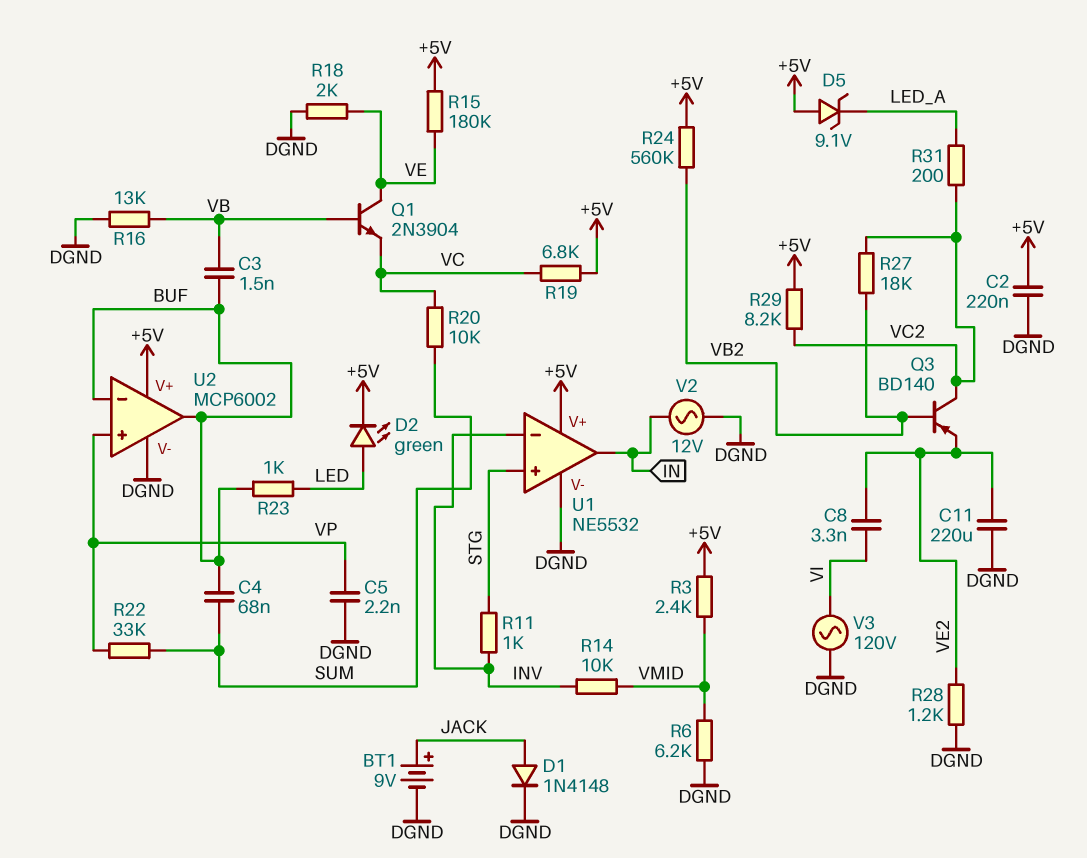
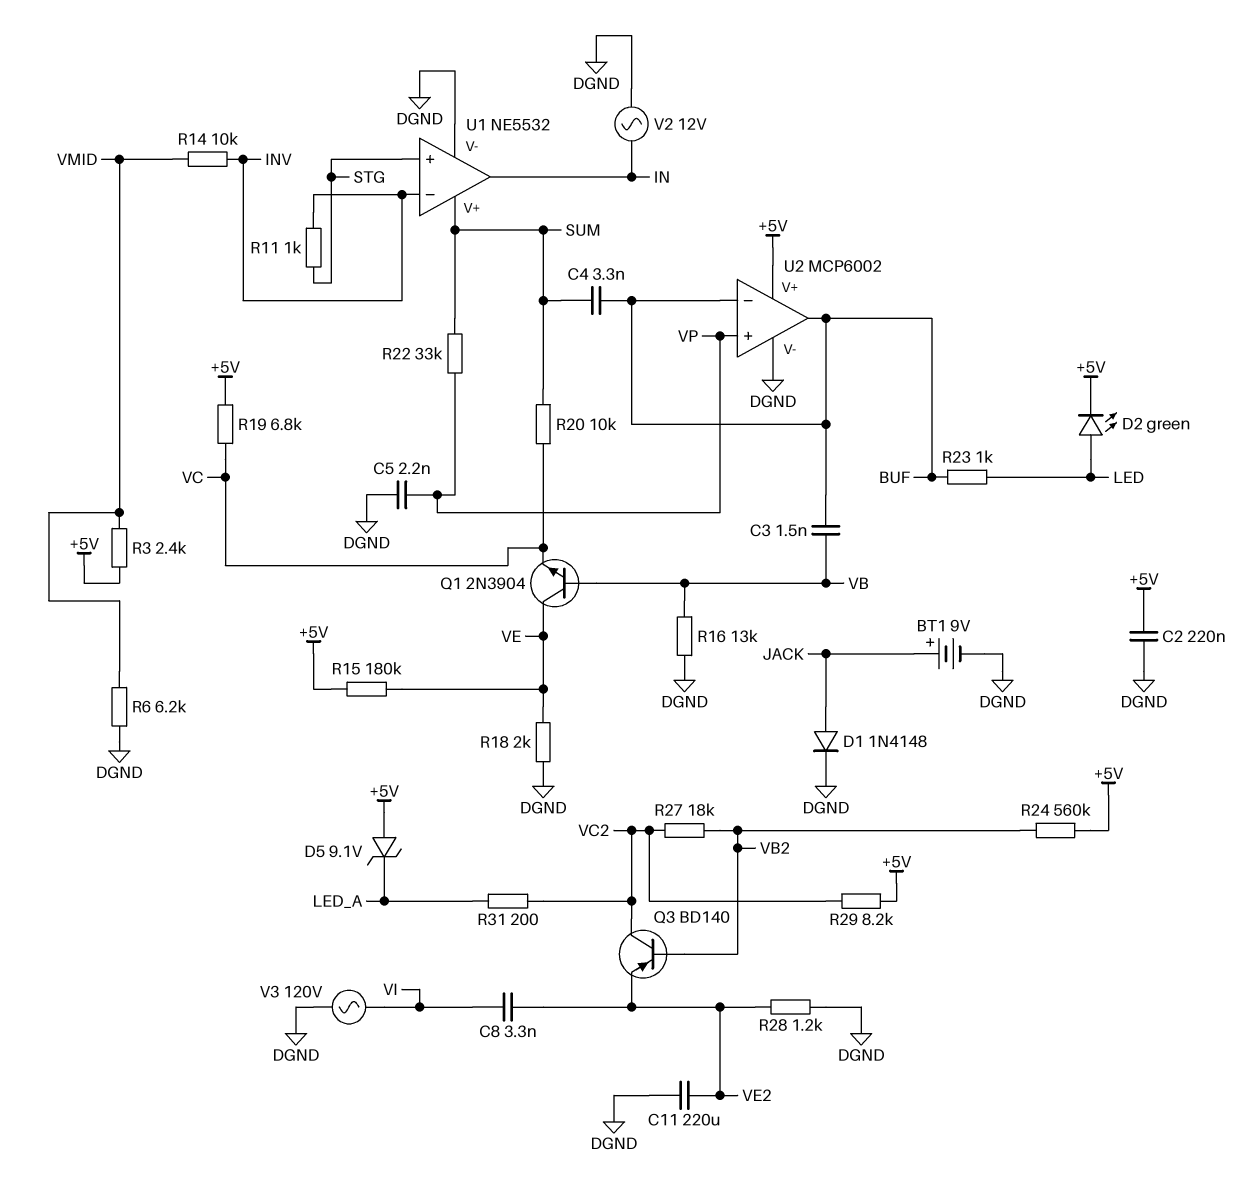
C4: 68nF (BUF, SUM) -> 3.3nF (BUF, SUM)
U1 pin V+: +5V -> SUM

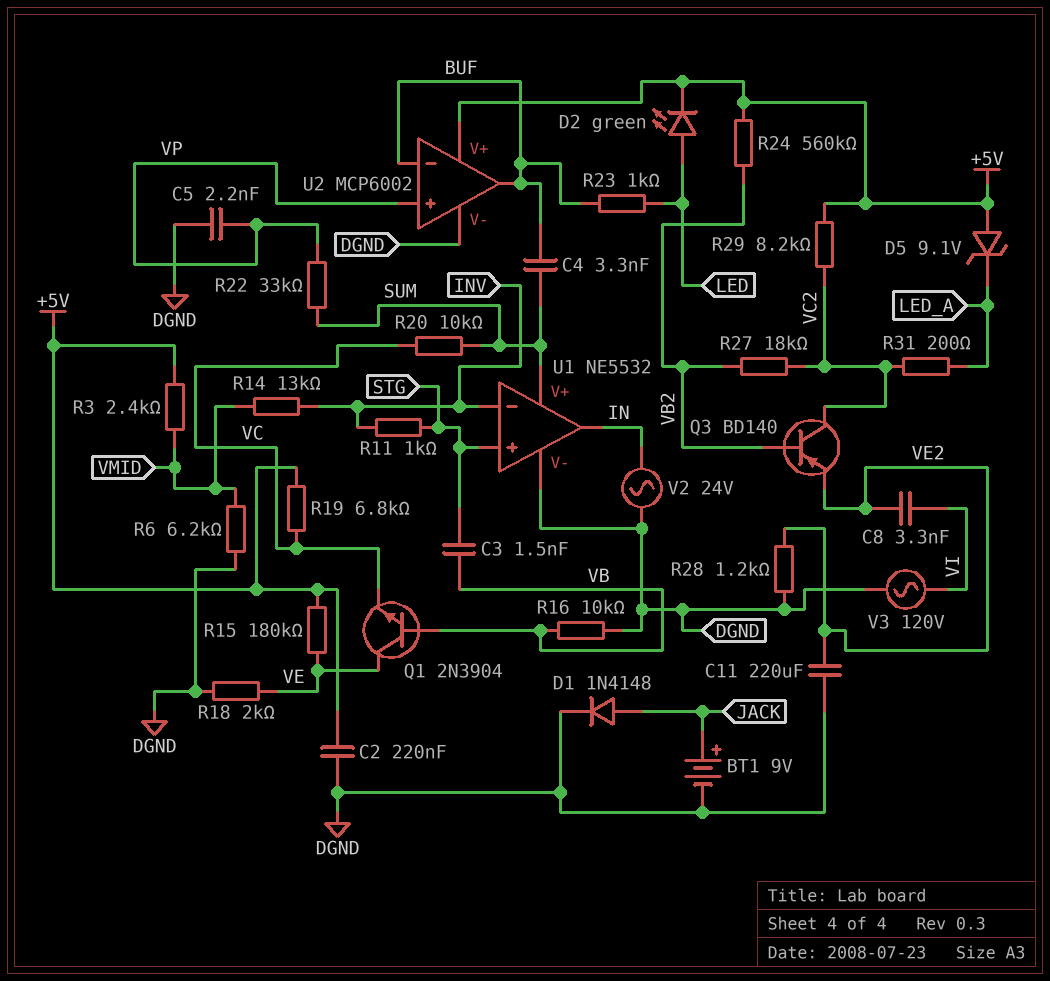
C3: 1.5nF (BUF, VB) -> 1.5nF (STG, VB)
R14: 10k (INV, VMID) -> 13k (INV, VMID)
R16: 13k (DGND, VB) -> 10k (DGND, VB)
V2: AC 12V (DGND, IN) -> AC 24V (DGND, IN)

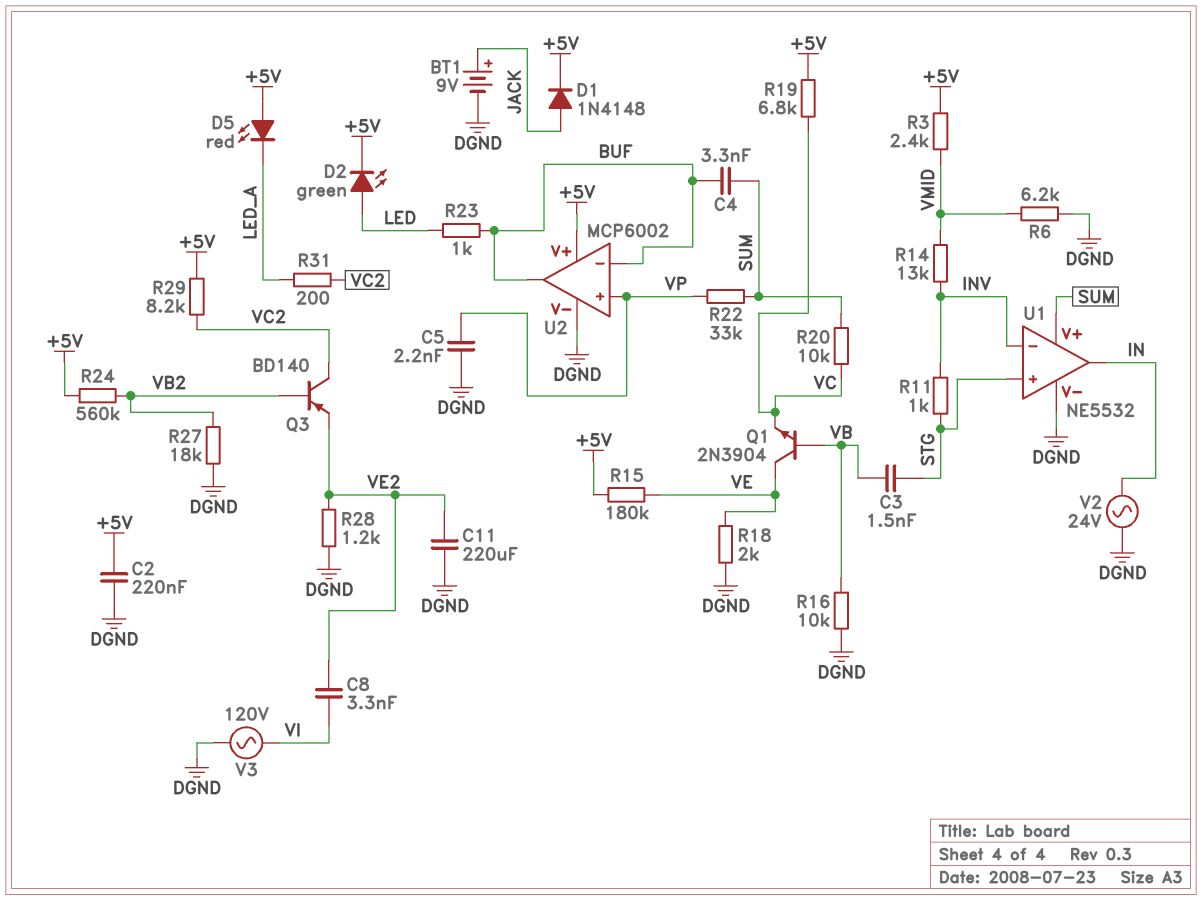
D1: diode 1N4148 (A JACK, K DGND) -> diode 1N4148 (A JACK, K +5V)
D5: zener 9.1V (A +5V, K LED_A) -> LED red (A +5V, K LED_A)
R27: 18k (VB2, VC2) -> 18k (DGND, VB2)

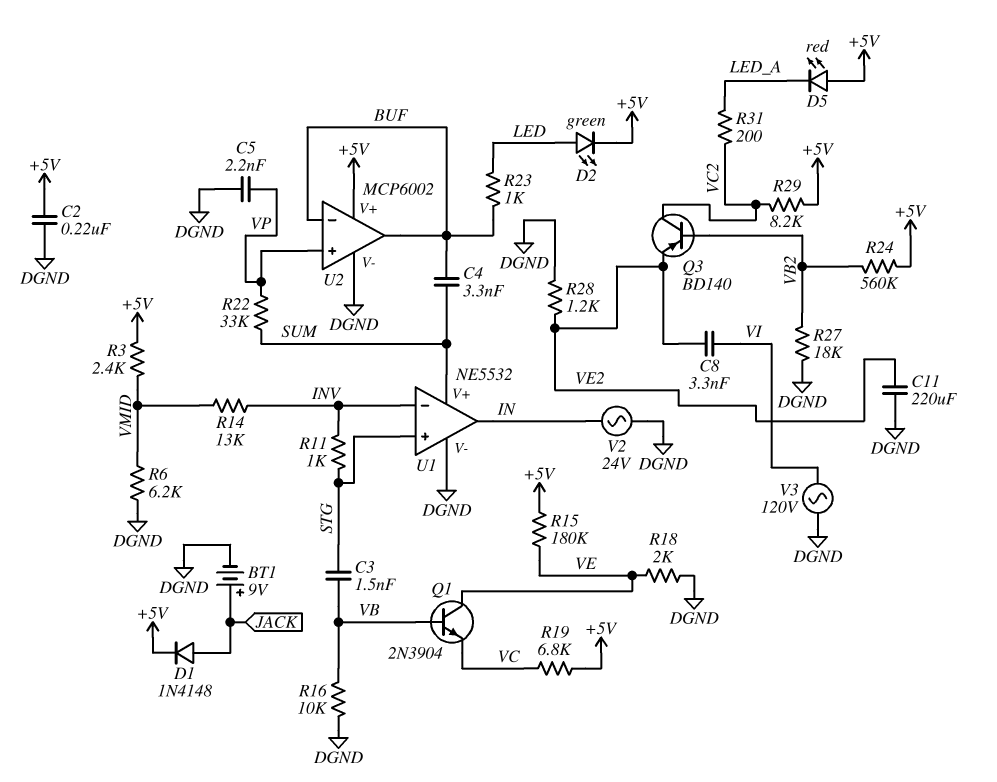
R20: 10k (SUM, VC) -> none

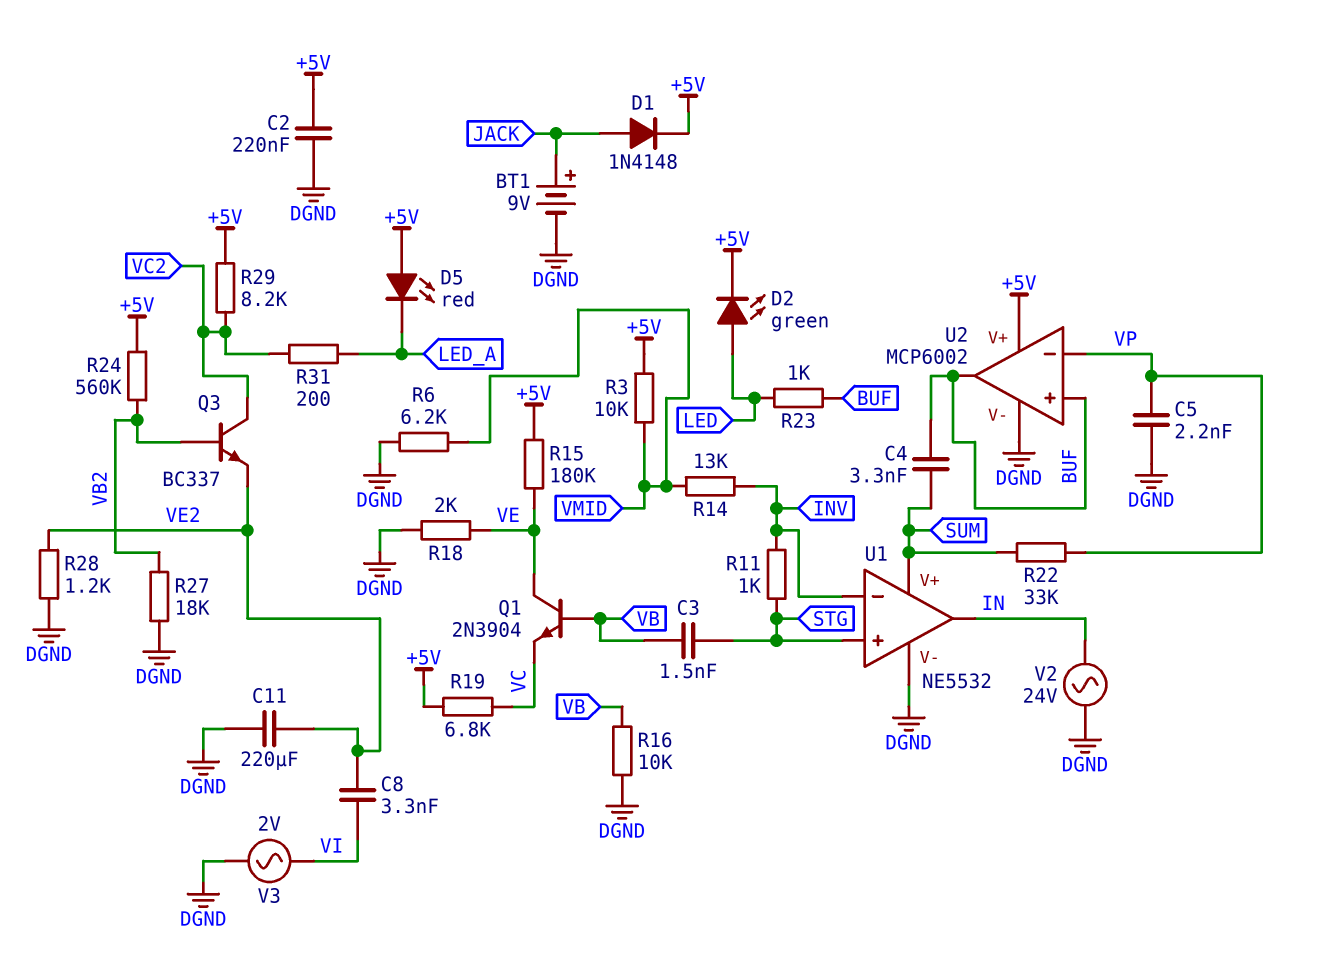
Q3: PNP BD140 (B VB2, C VC2, E VE2) -> NPN BC337 (B VB2, C VC2, E VE2)
R3: 2.4k (+5V, VMID) -> 10k (+5V, VMID)
U2 pin in+: VP -> BUF
U2 pin in-: BUF -> VP
V3: AC 120V (DGND, VI) -> AC 2V (DGND, VI)

